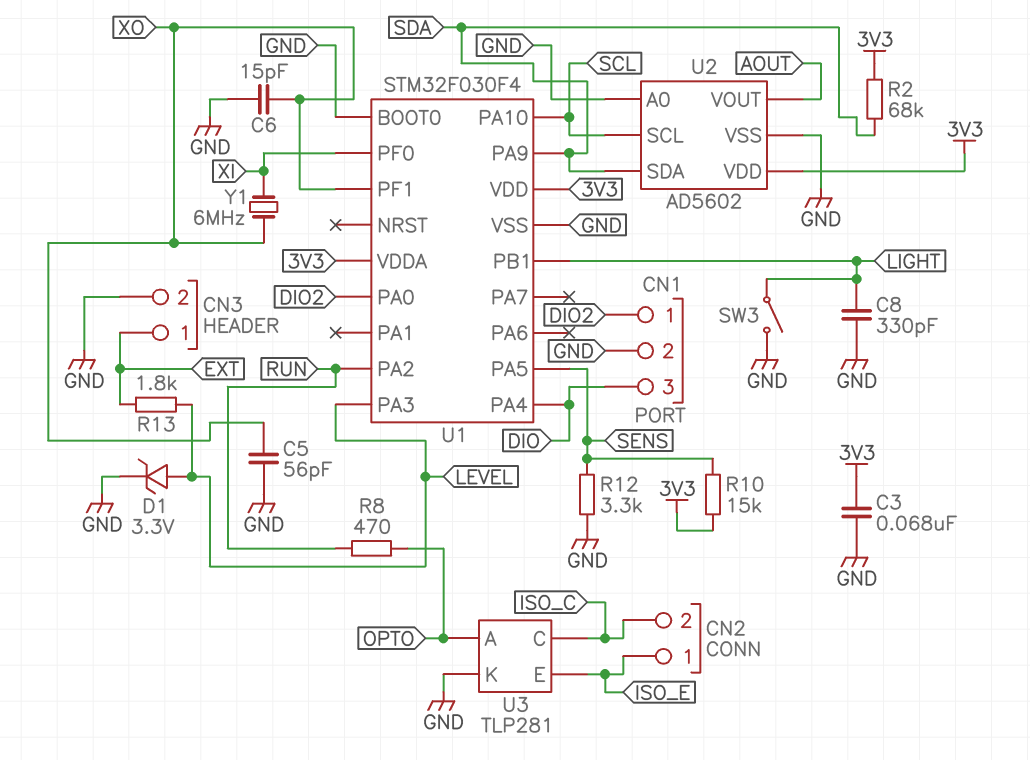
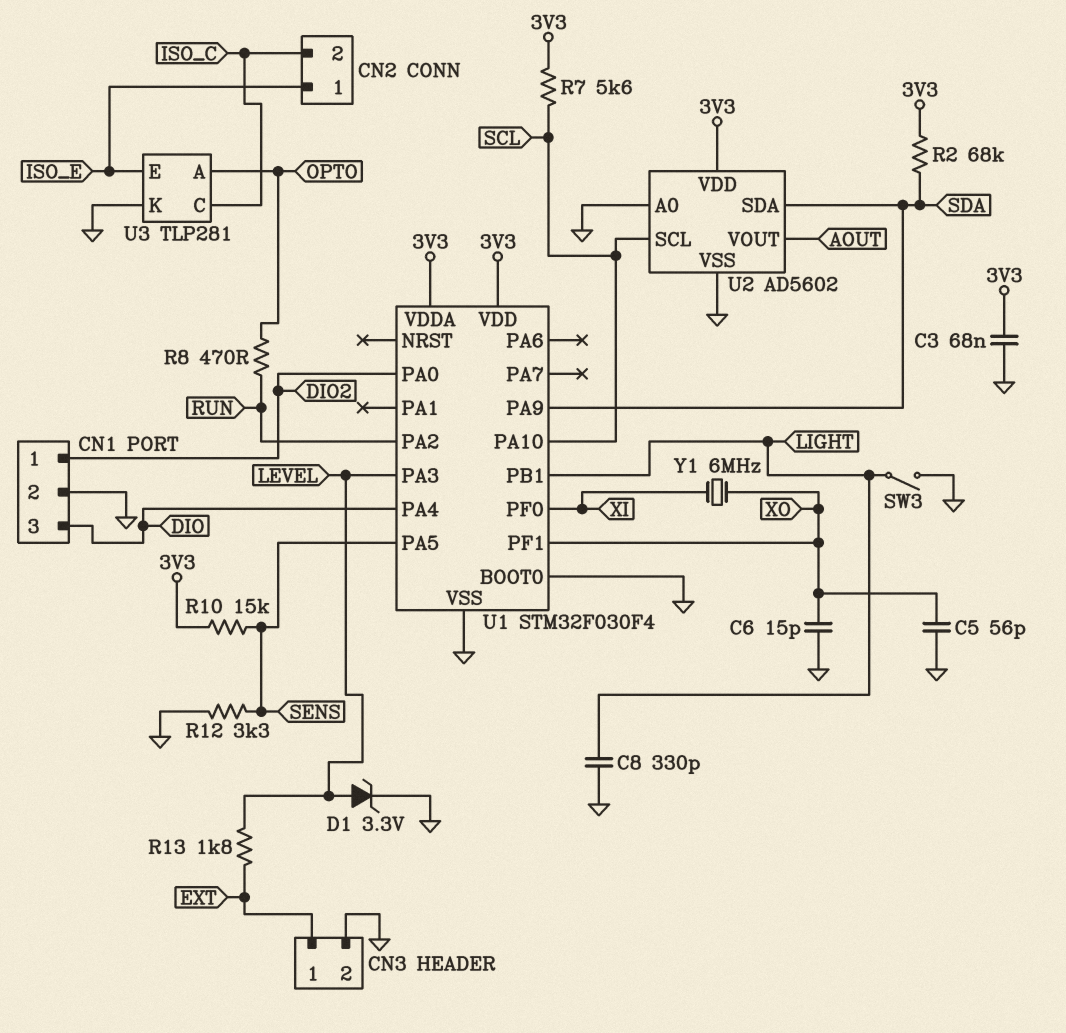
R7: none -> 5.6k (3V3, SCL)

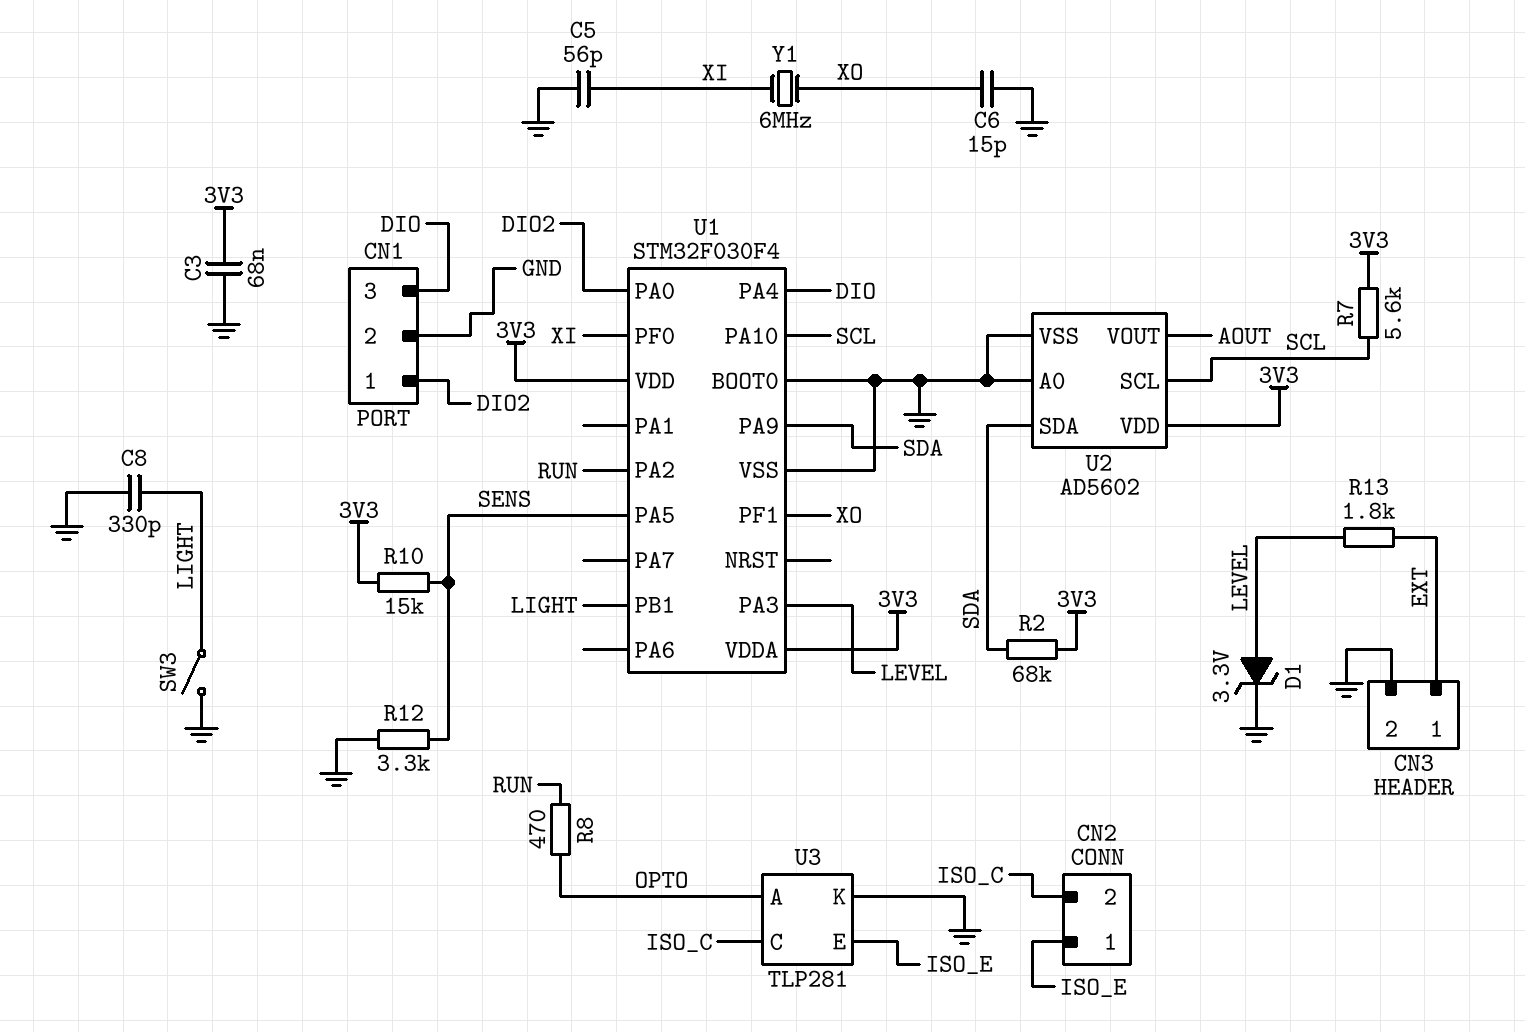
C5: 56pF (GND, XO) -> 56pF (GND, XI)

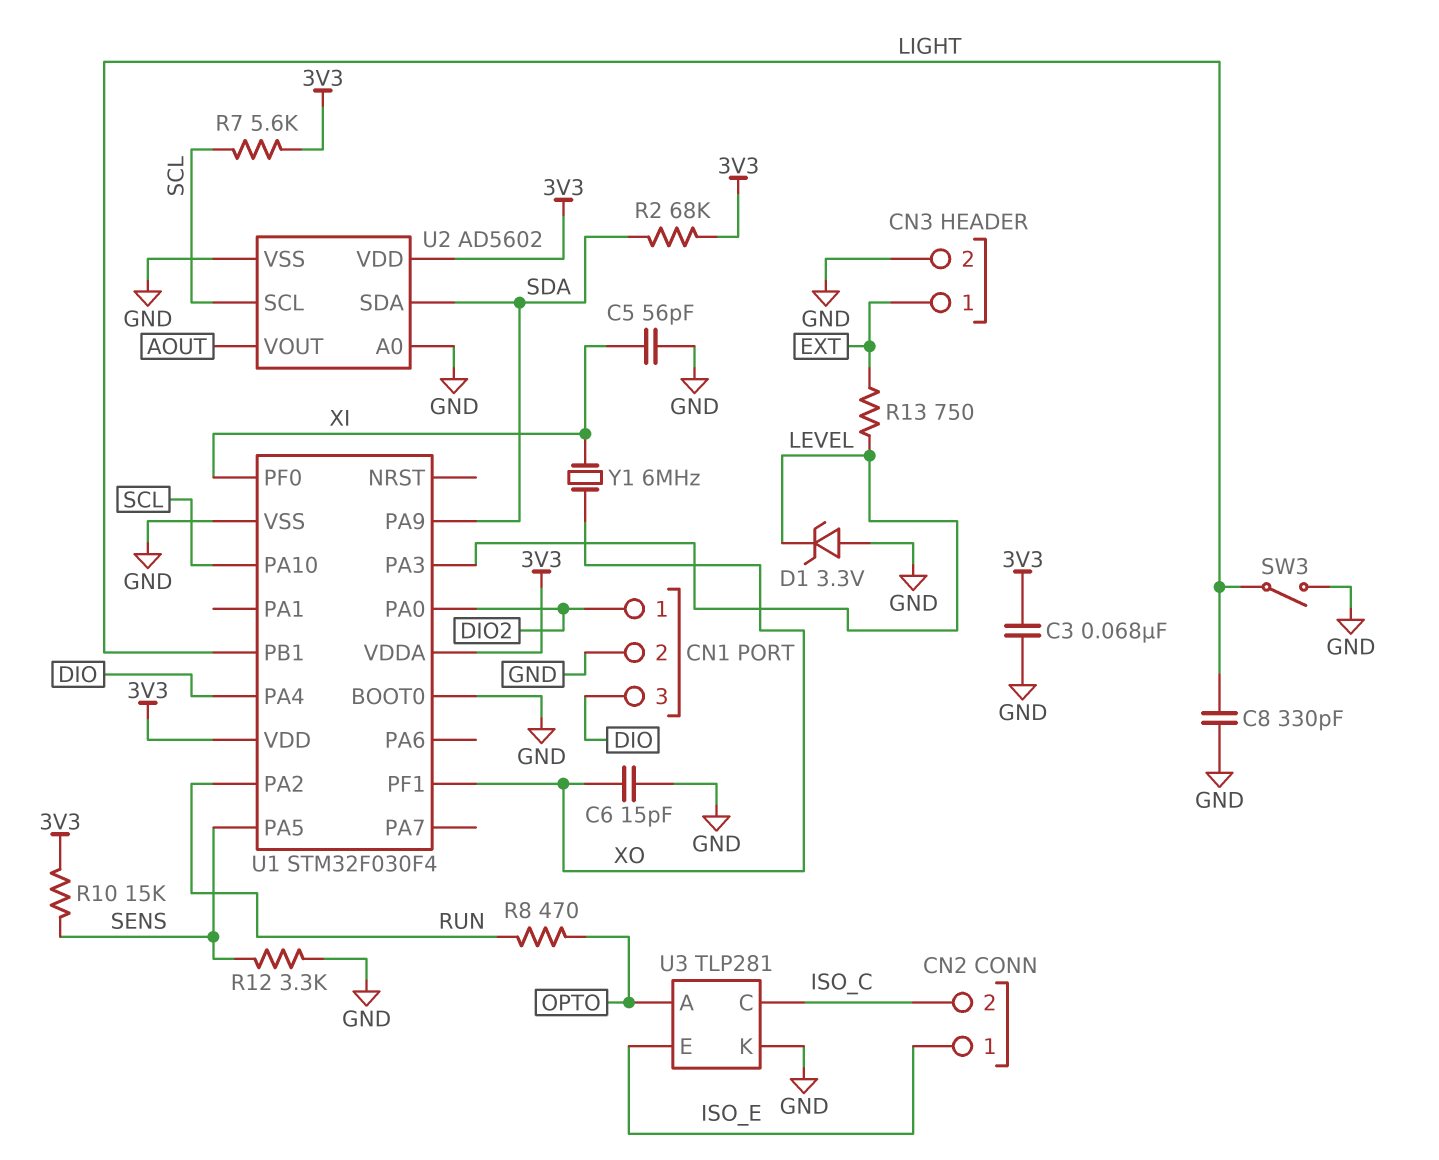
D1: zener 3.3V (A LEVEL, K GND) -> zener 3.3V (A GND, K LEVEL)
R13: 1.8k (EXT, LEVEL) -> 750 (EXT, LEVEL)

